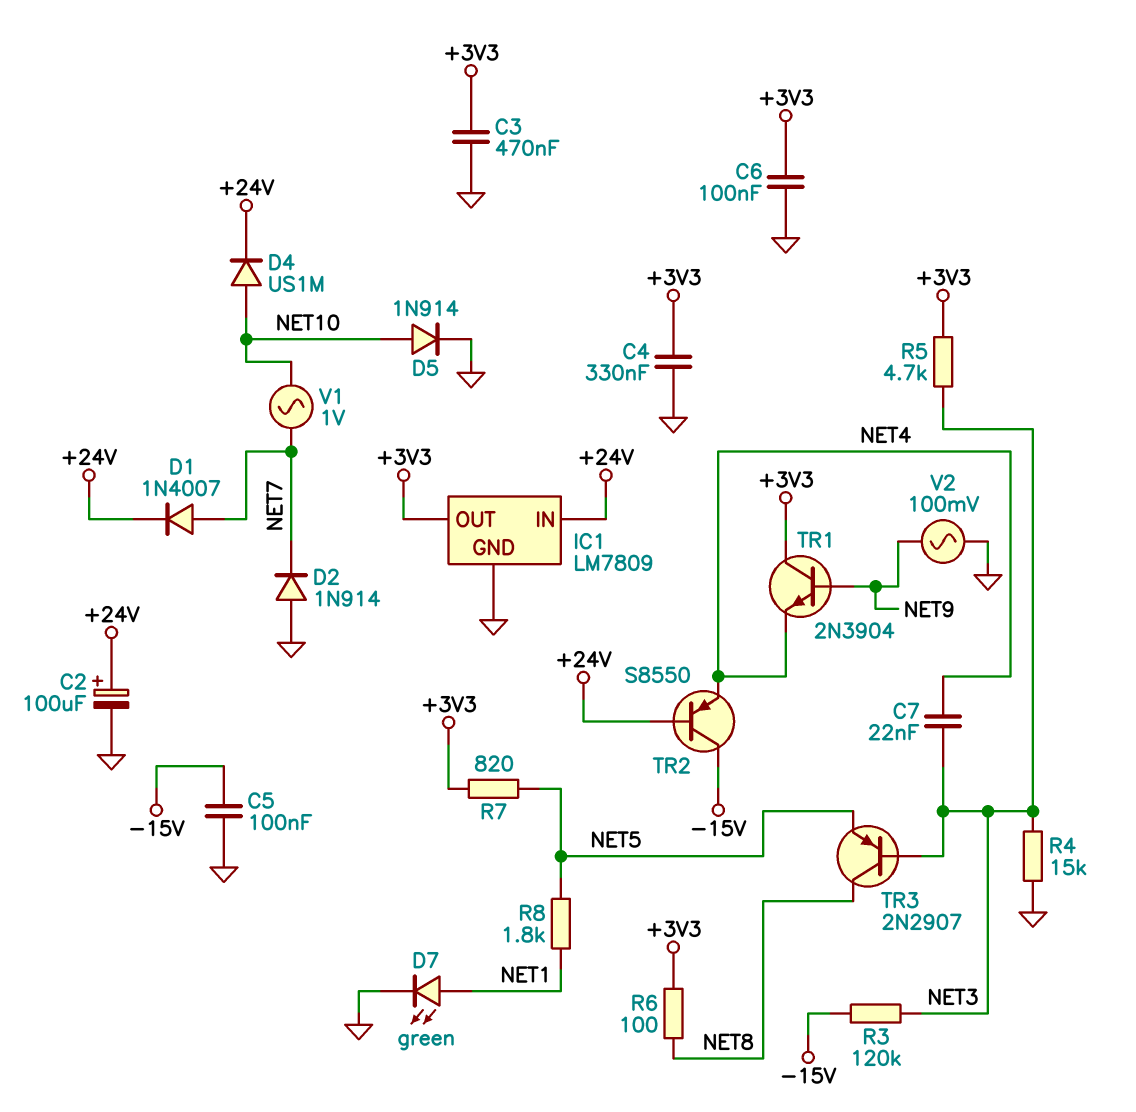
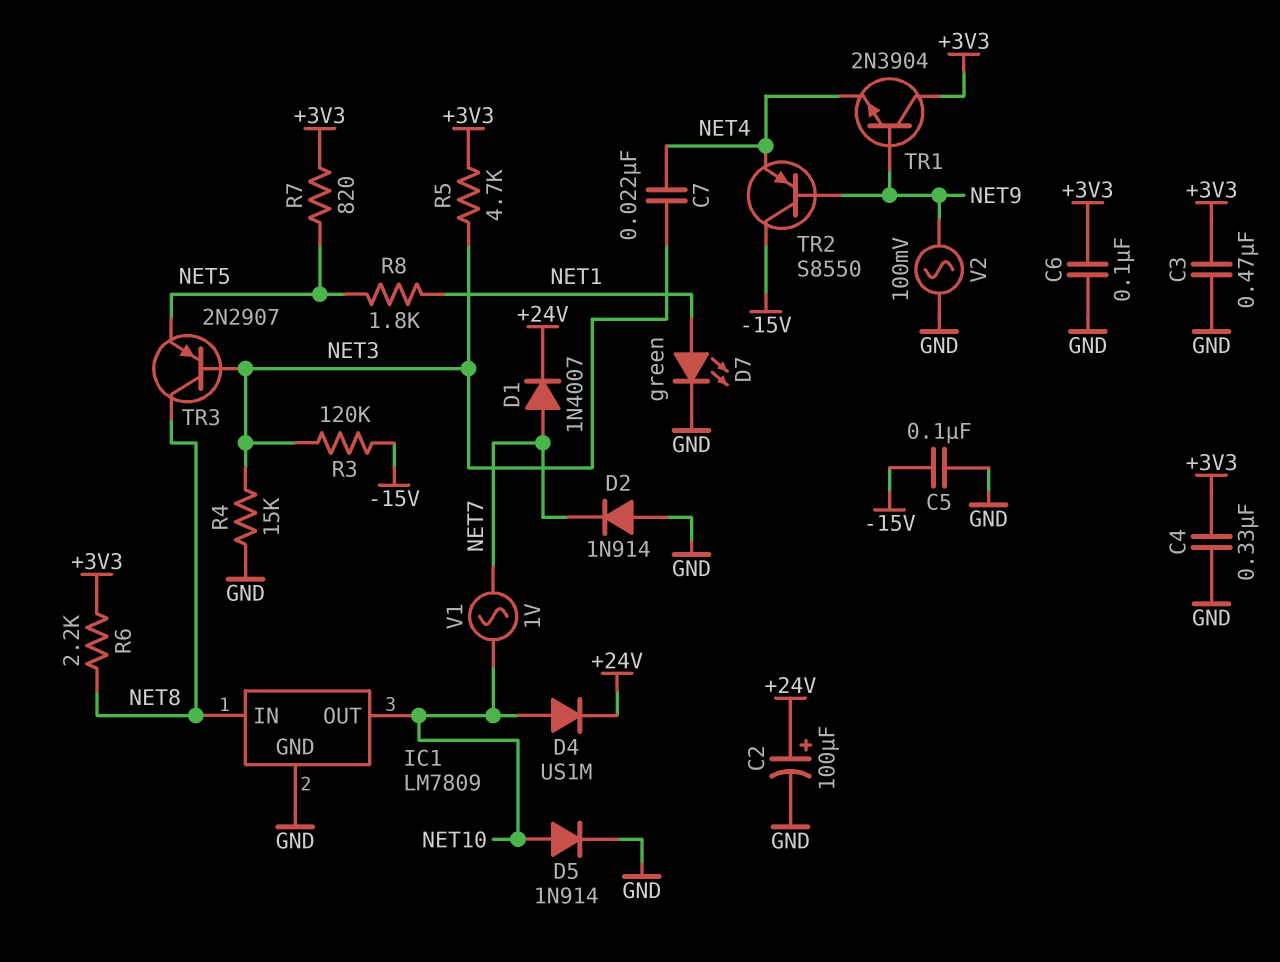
IC1 pin IN: +24V -> NET8
IC1 pin OUT: +3V3 -> NET10
R6: 100 (+3V3, NET8) -> 2.2k (+3V3, NET8)
TR2: PNP S8550 (B +24V, C -15V, E NET4) -> PNP S8550 (B NET9, C -15V, E NET4)

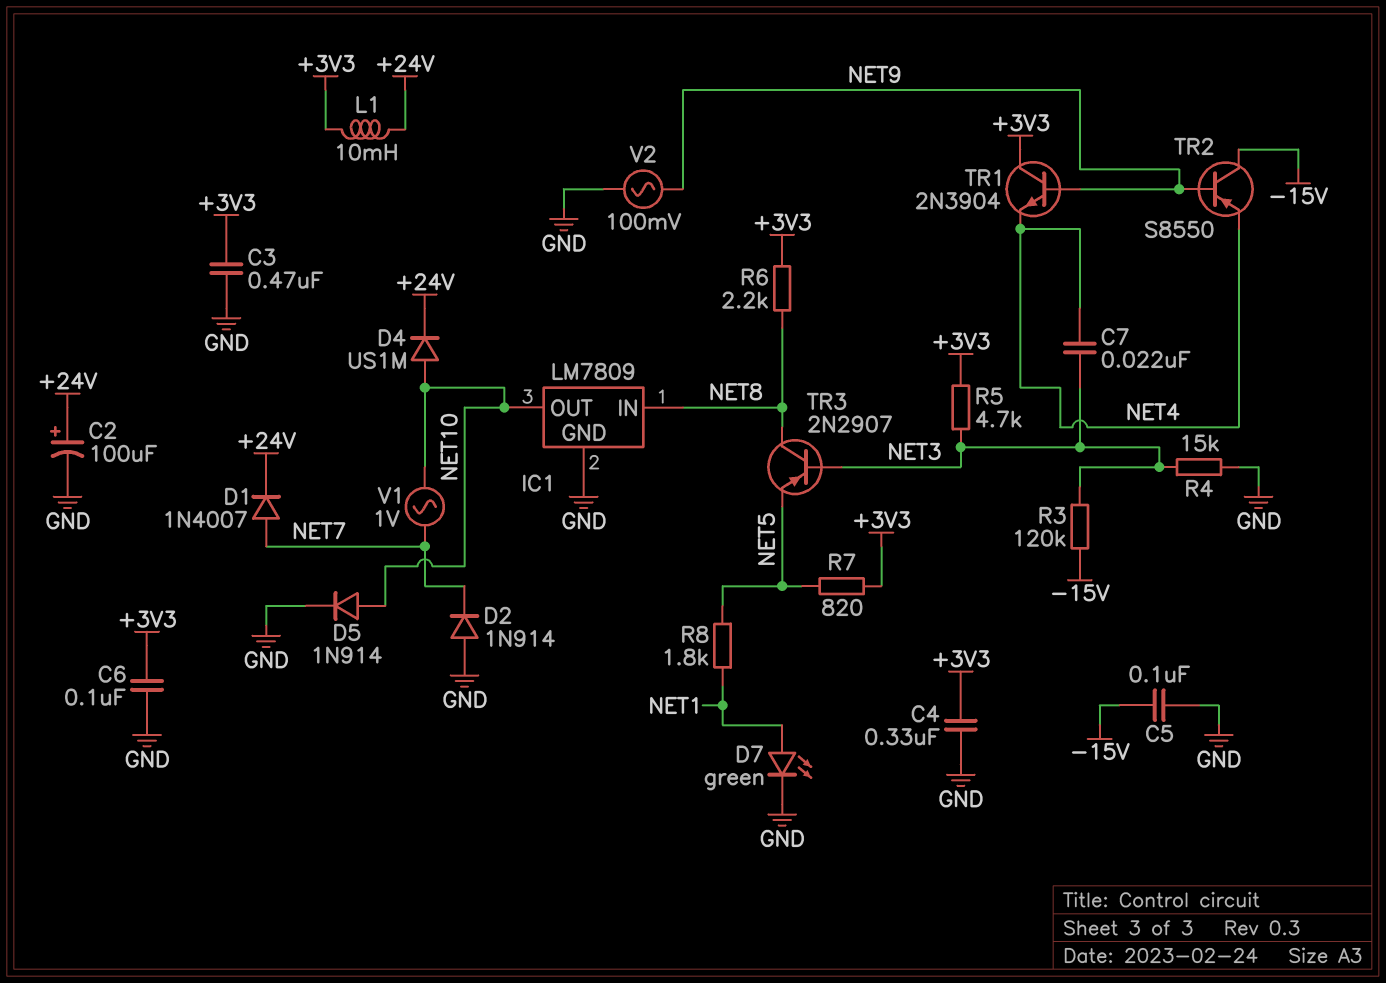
L1: none -> 10mH (+3V3, +24V)

